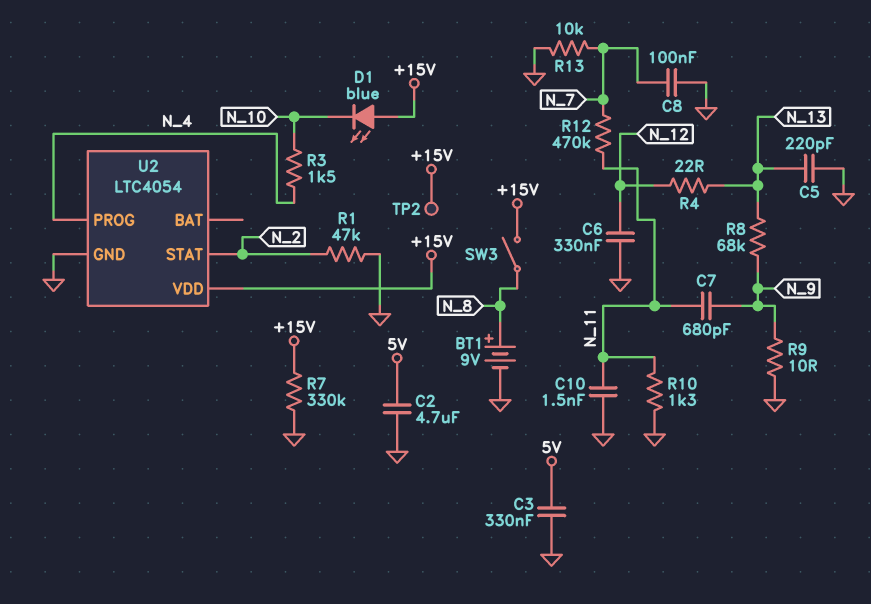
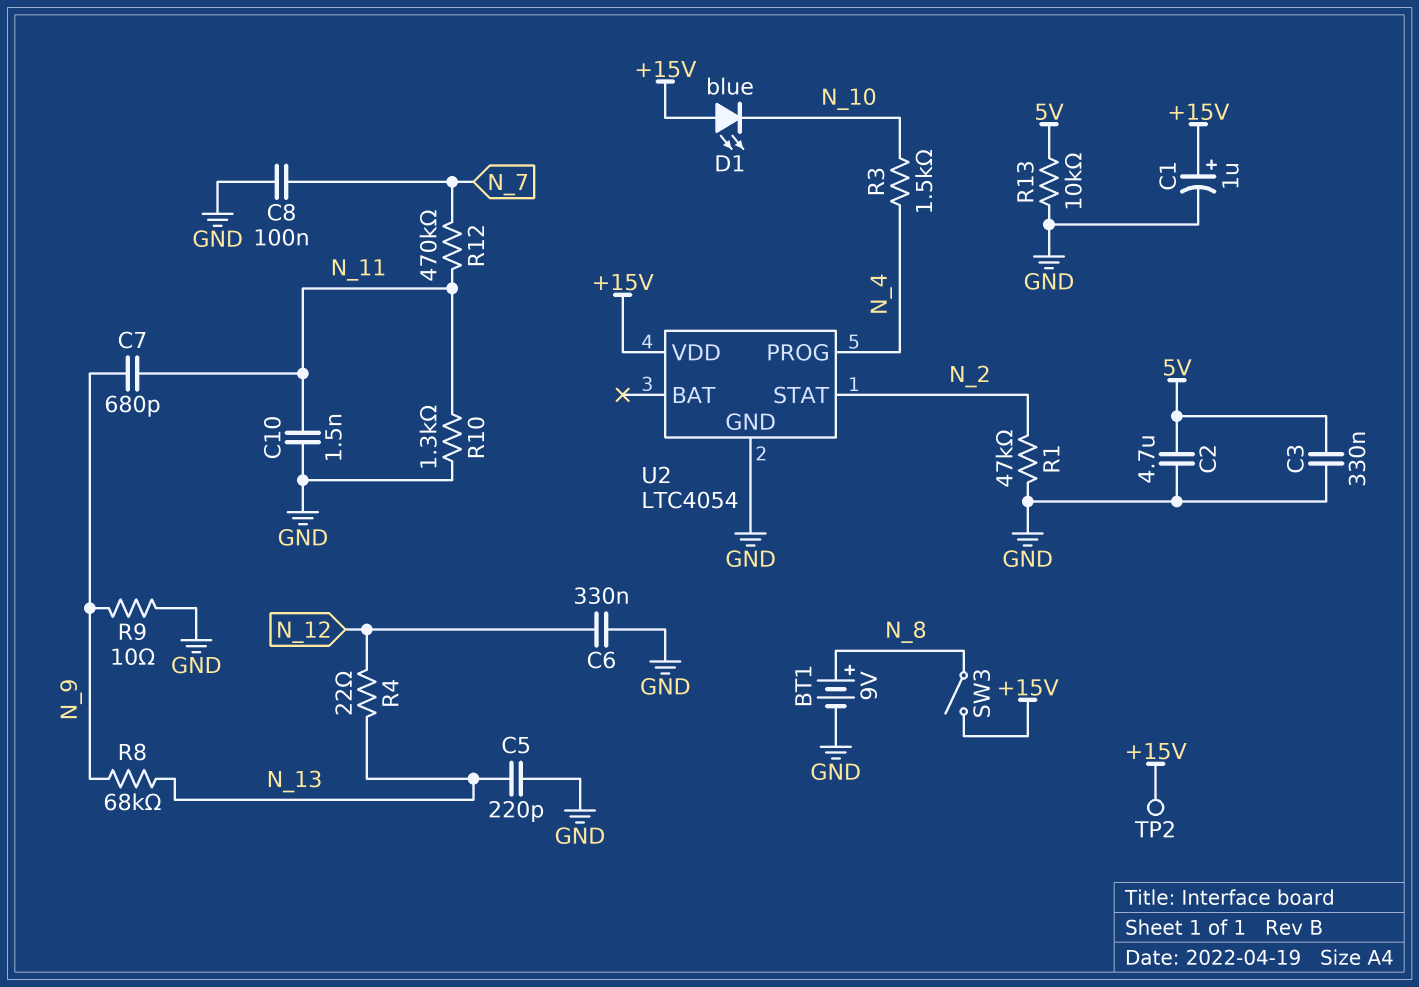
C1: none -> 1uF (plus +15V, minus GND)
R7: 330k (+15V, GND) -> none
R13: 10k (GND, N_7) -> 10k (5V, GND)

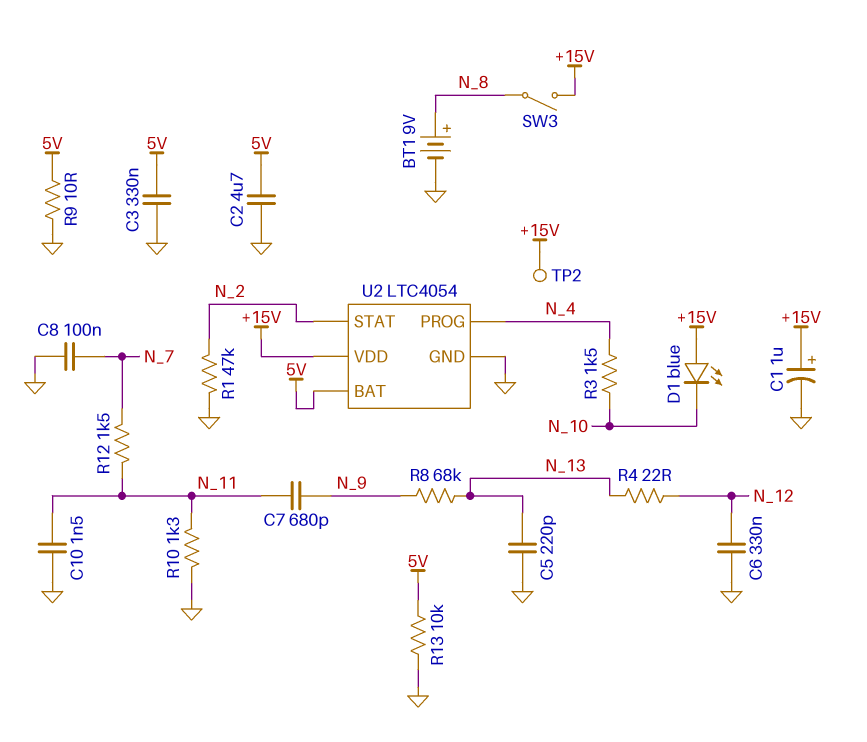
R9: 10 (GND, N_9) -> 10 (5V, GND)
R12: 470k (N_7, N_11) -> 1.5k (N_7, N_11)
U2 pin BAT: none -> 5V

